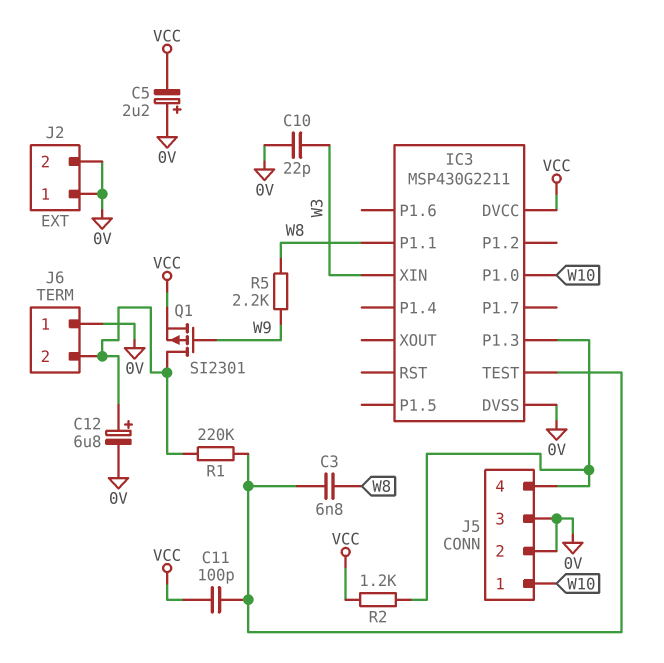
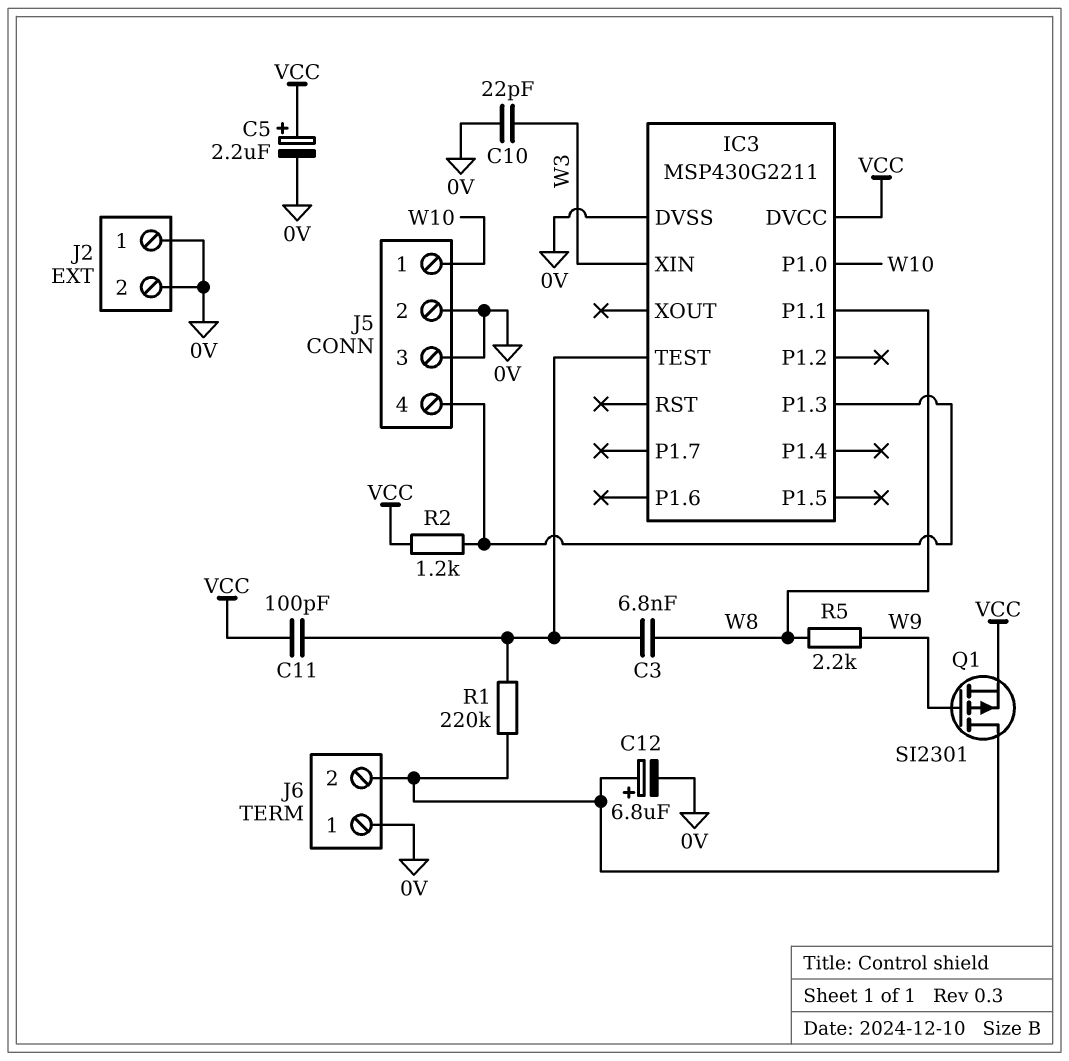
C5: 2.2uF (plus 0V, minus VCC) -> 2.2uF (plus VCC, minus 0V)

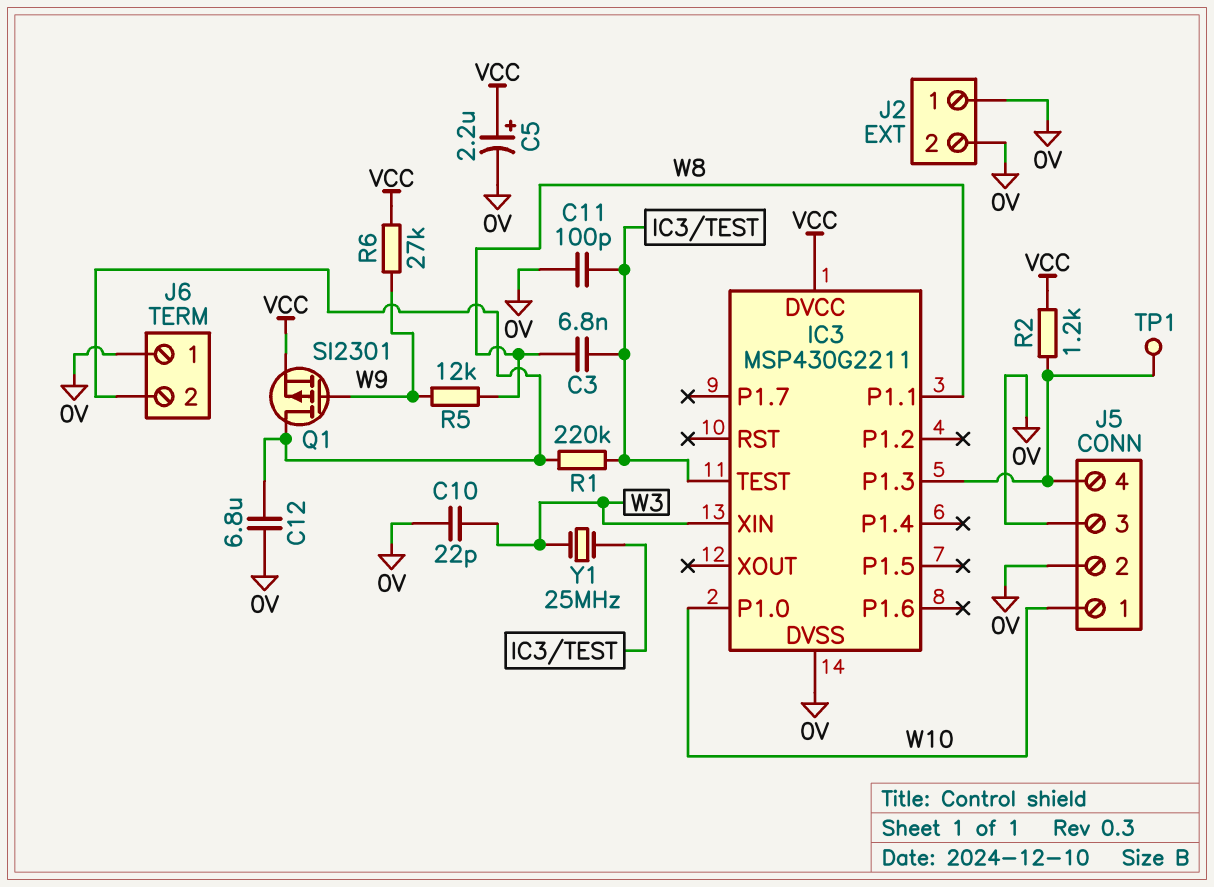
C11: 100pF (IC3/TEST, VCC) -> 100pF (0V, IC3/TEST)
C12: 6.8uF (plus J6/2, minus 0V) -> 6.8uF (0V, J6/2)
R5: 2.2k (W8, W9) -> 12k (W8, W9)
R6: none -> 27k (VCC, W9)
TP1: none -> test point (IC3/P1.3)
Y1: none -> 25MHz (IC3/TEST, W3)

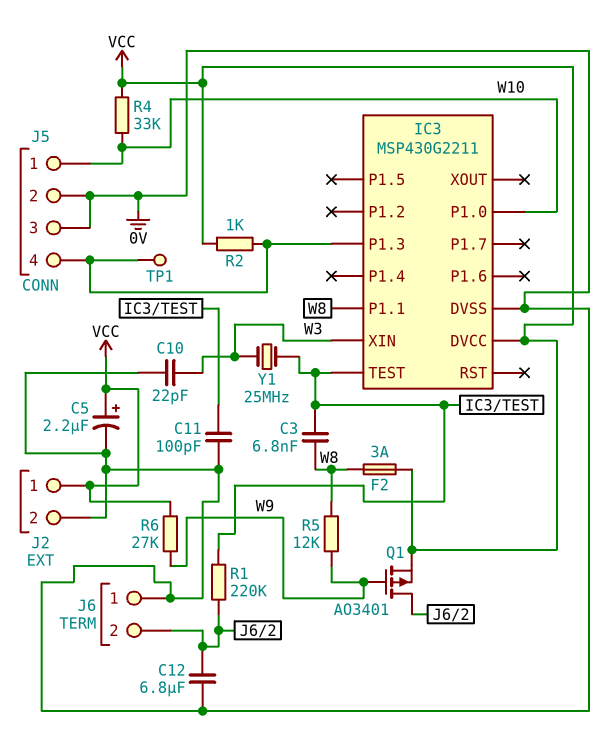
F2: none -> 3A (VCC, W8)
J2 pin 1: 0V -> VCC
Q1: PMOS SI2301 (G W9, D J6/2, S VCC) -> PMOS AO3401 (G W9, D J6/2, S VCC)
R2: 1.2k (IC3/P1.3, VCC) -> 1k (IC3/P1.3, VCC)
R4: none -> 33k (VCC, W10)

